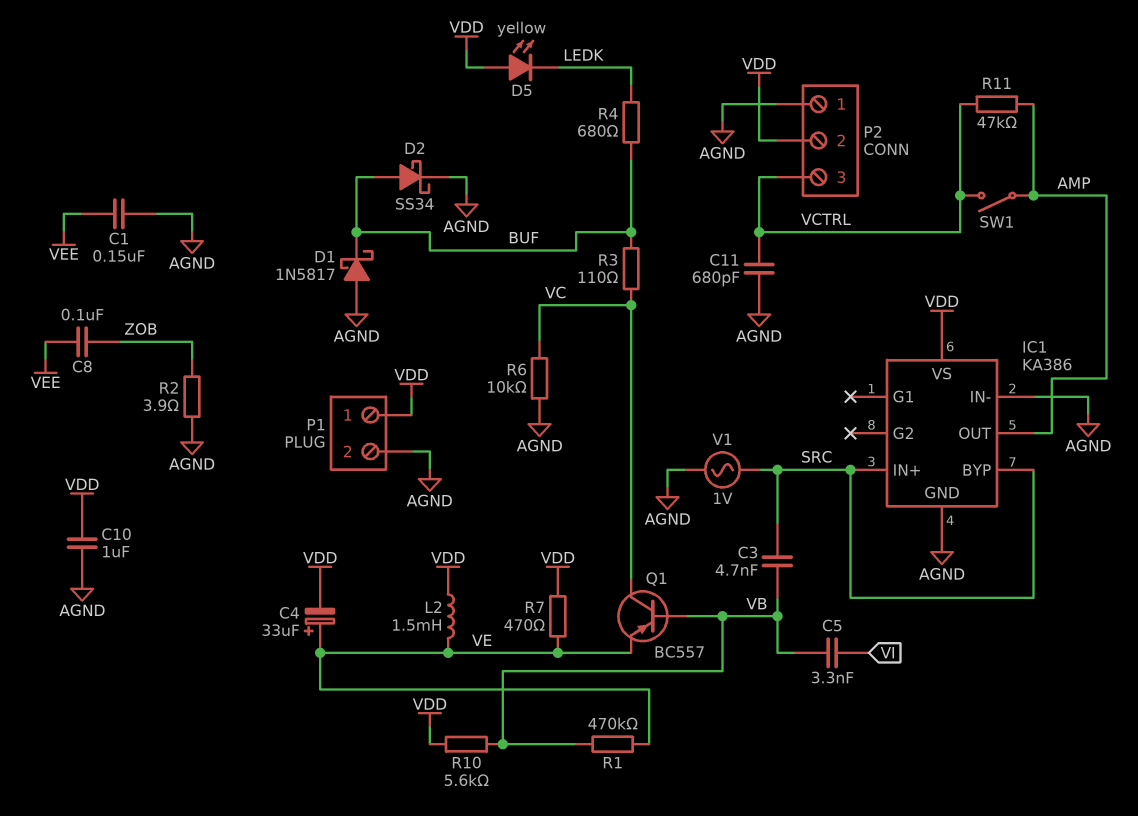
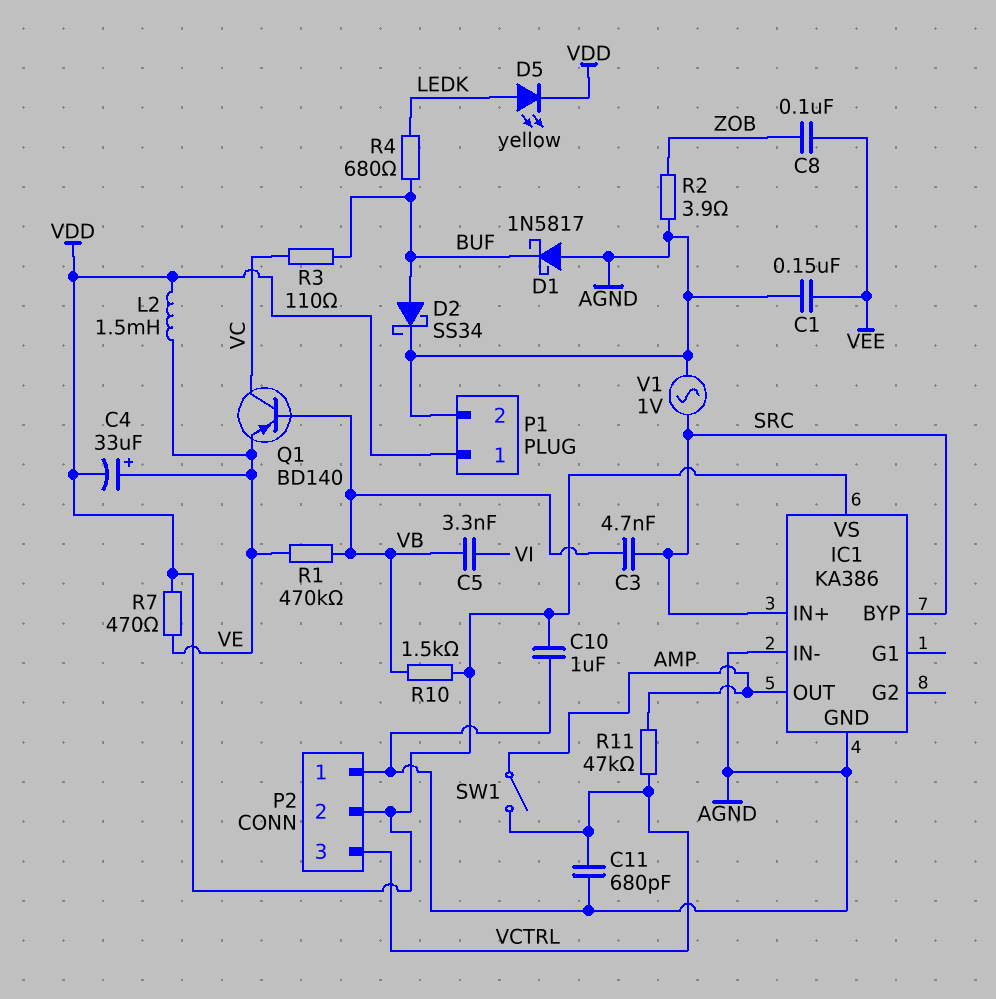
D5: LED yellow (A VDD, K LEDK) -> LED yellow (A LEDK, K VDD)
Q1: PNP BC557 (B VB, C VC, E VE) -> PNP BD140 (B VB, C VC, E VE)
R6: 10k (AGND, VC) -> none
R10: 5.6k (VB, VDD) -> 1.5k (VB, VDD)

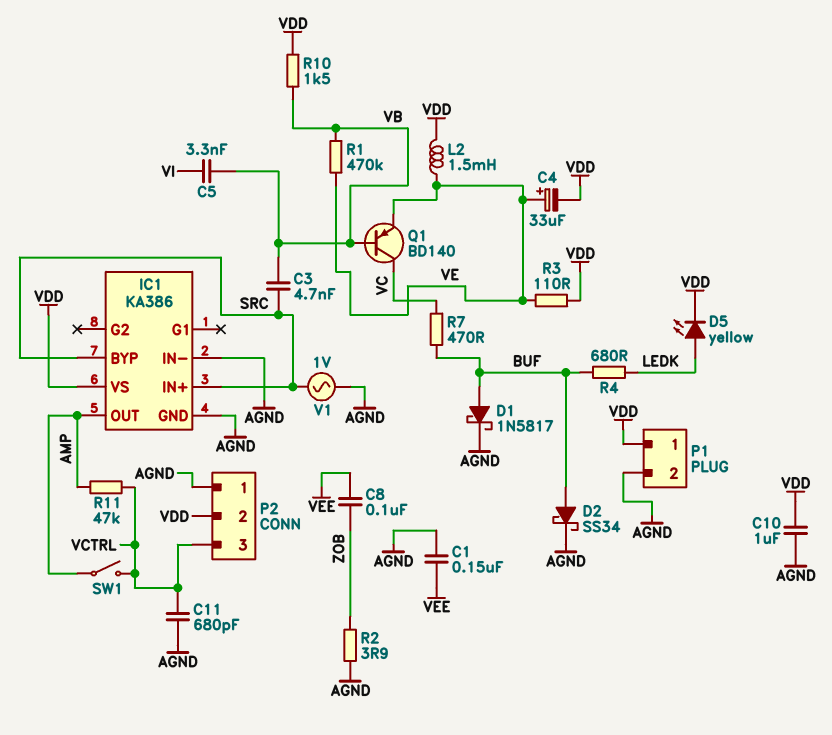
D1: schottky 1N5817 (A AGND, K BUF) -> schottky 1N5817 (A BUF, K AGND)
R3: 110 (BUF, VC) -> 110 (VDD, VE)
R7: 470 (VDD, VE) -> 470 (BUF, VC)

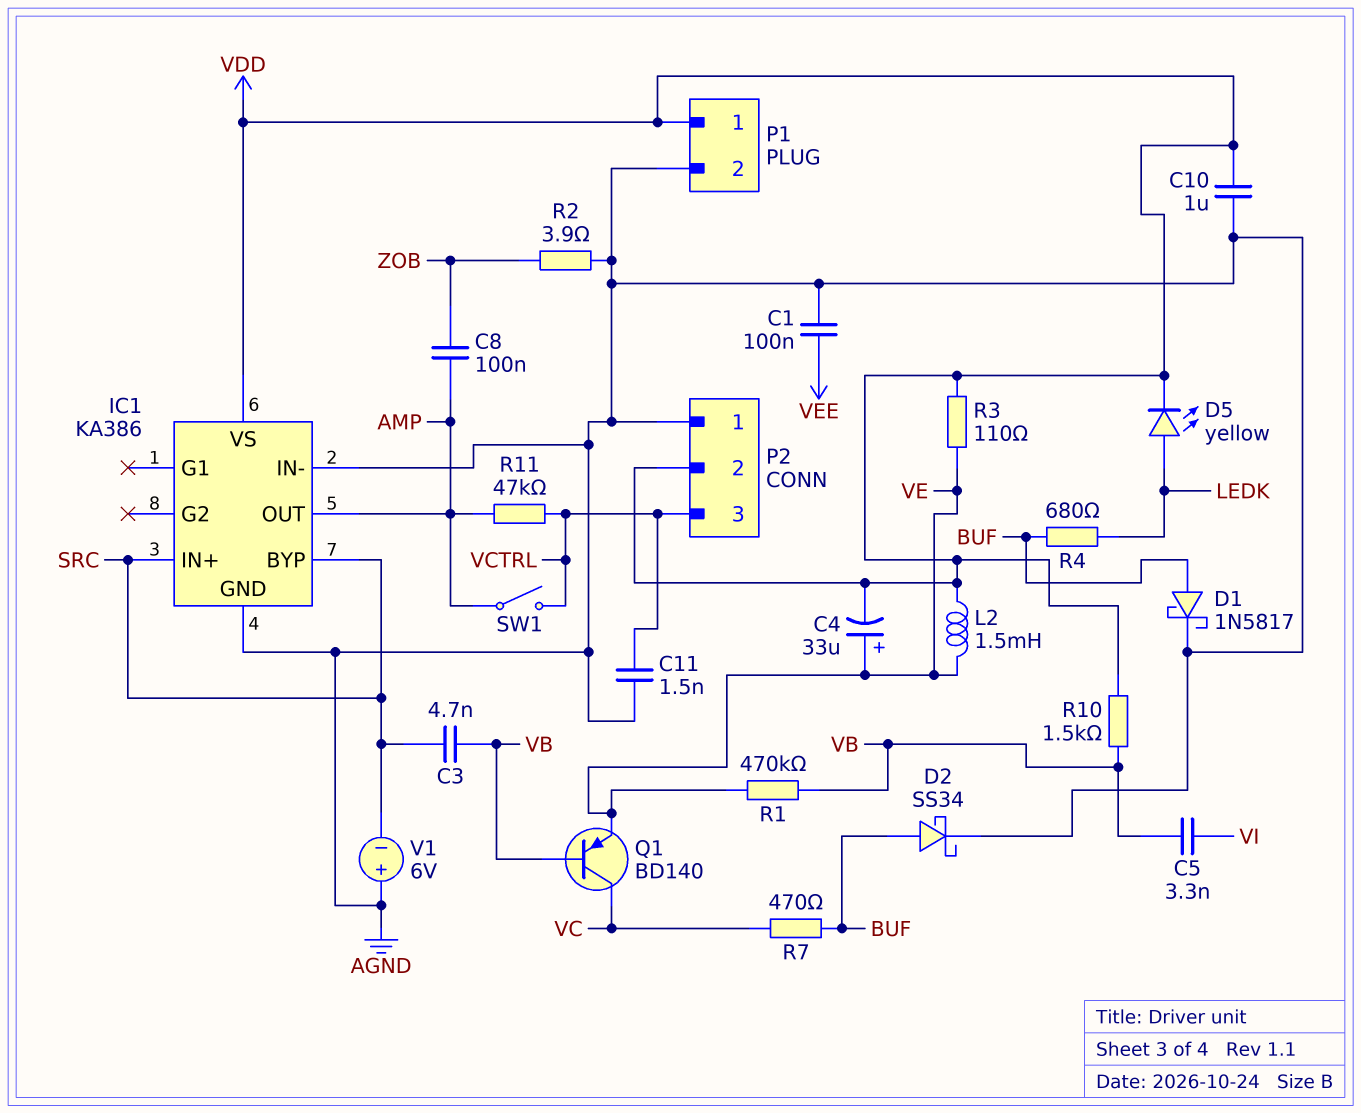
C1: 150nF (AGND, VEE) -> 100nF (AGND, VEE)
C8: 100nF (VEE, ZOB) -> 100nF (AMP, ZOB)
C11: 680pF (AGND, VCTRL) -> 1.5nF (AGND, VCTRL)
V1: AC 1V (AGND, SRC) -> 6V (plus AGND, minus SRC)

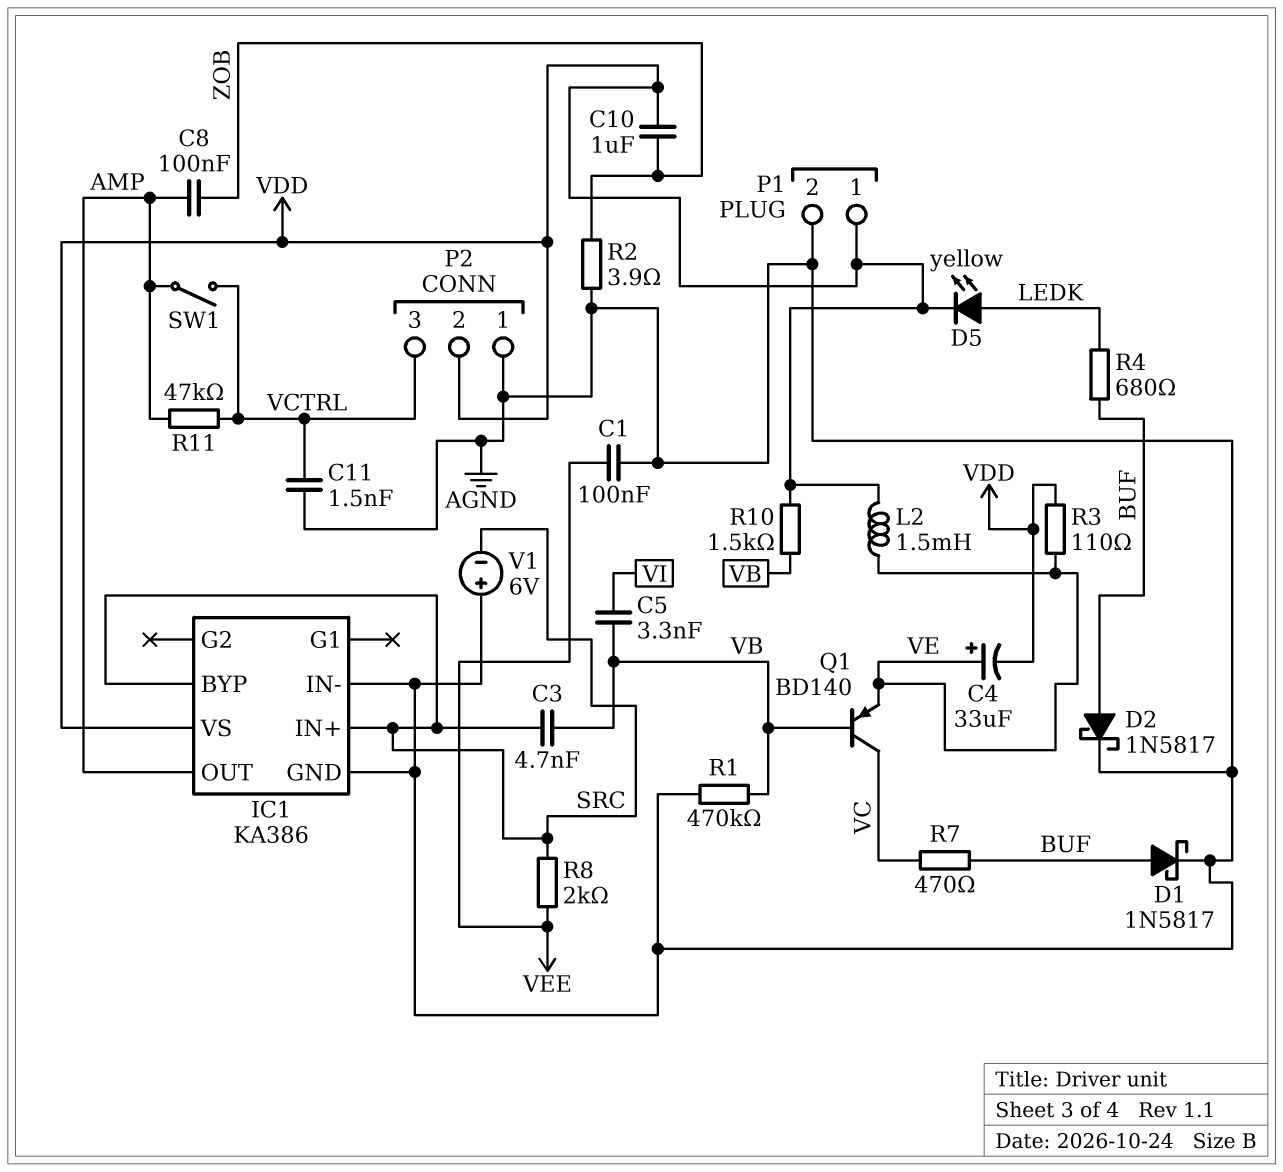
C10: 1uF (AGND, VDD) -> 1uF (VDD, ZOB)
D2: schottky SS34 (A BUF, K AGND) -> schottky 1N5817 (A BUF, K AGND)
R1: 470k (VB, VE) -> 470k (AGND, VB)
R8: none -> 2k (SRC, VEE)

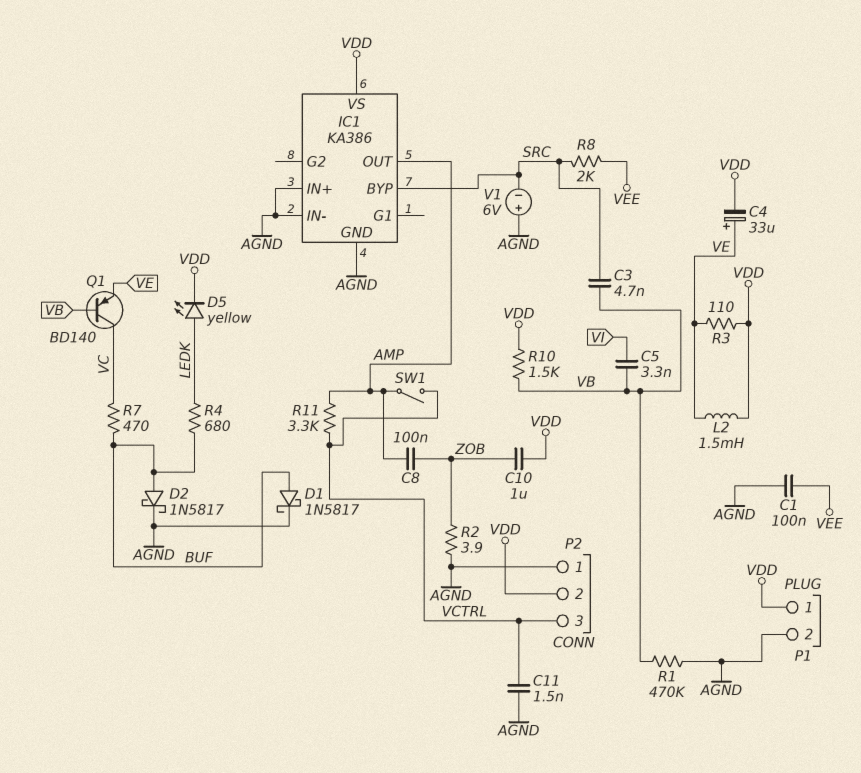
IC1 pin IN+: SRC -> AGND
R11: 47k (AMP, VCTRL) -> 3.3k (AMP, VCTRL)

